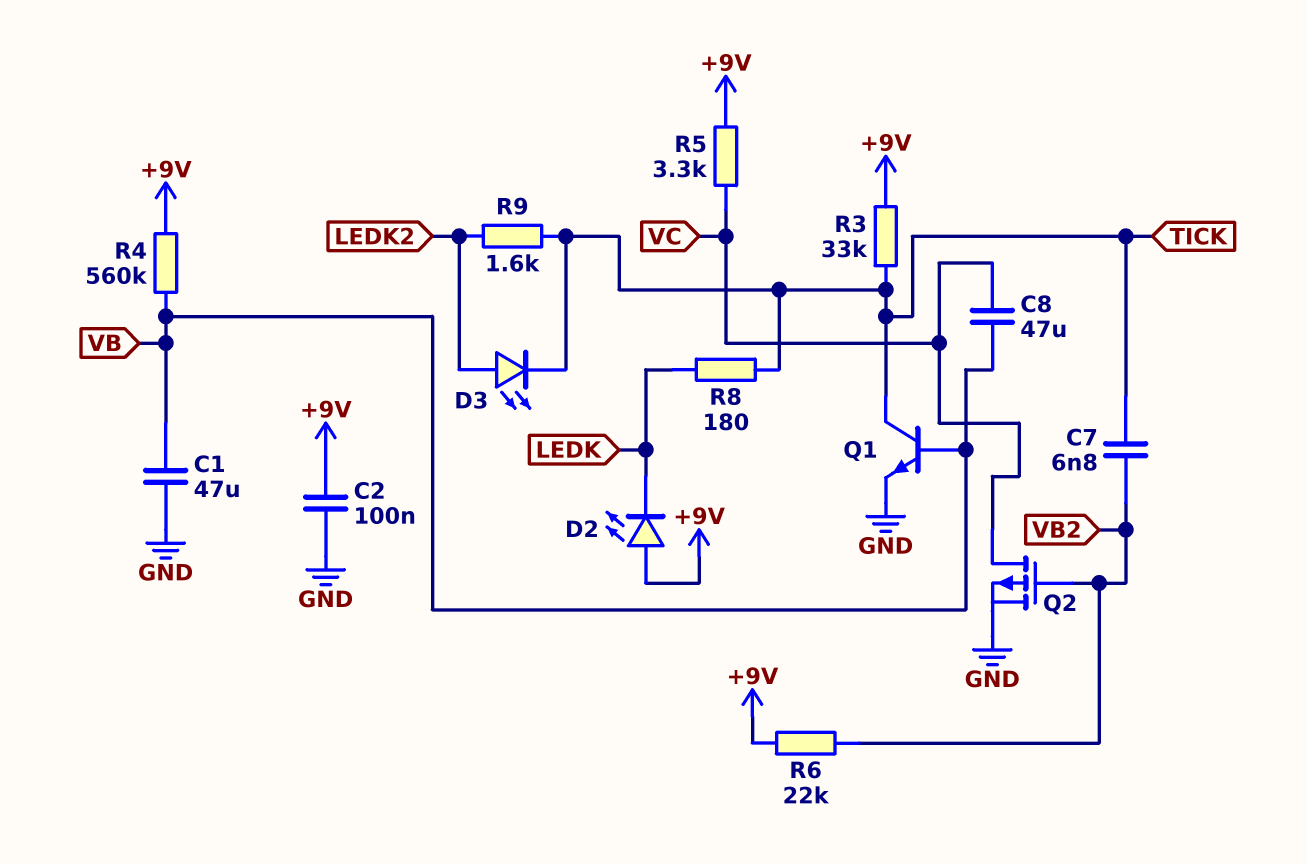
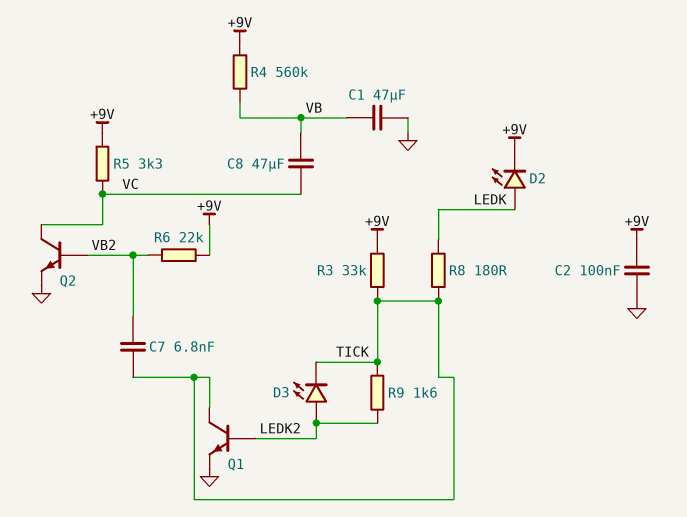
D2: LED (A +9V, K LEDK) -> LED (A LEDK, K +9V)
Q1: NPN (B VB, C TICK, E GND) -> NPN (B LEDK2, C TICK, E GND)
Q2: PMOS (G VB2, D VC, S GND) -> NPN (B VB2, C VC, E GND)

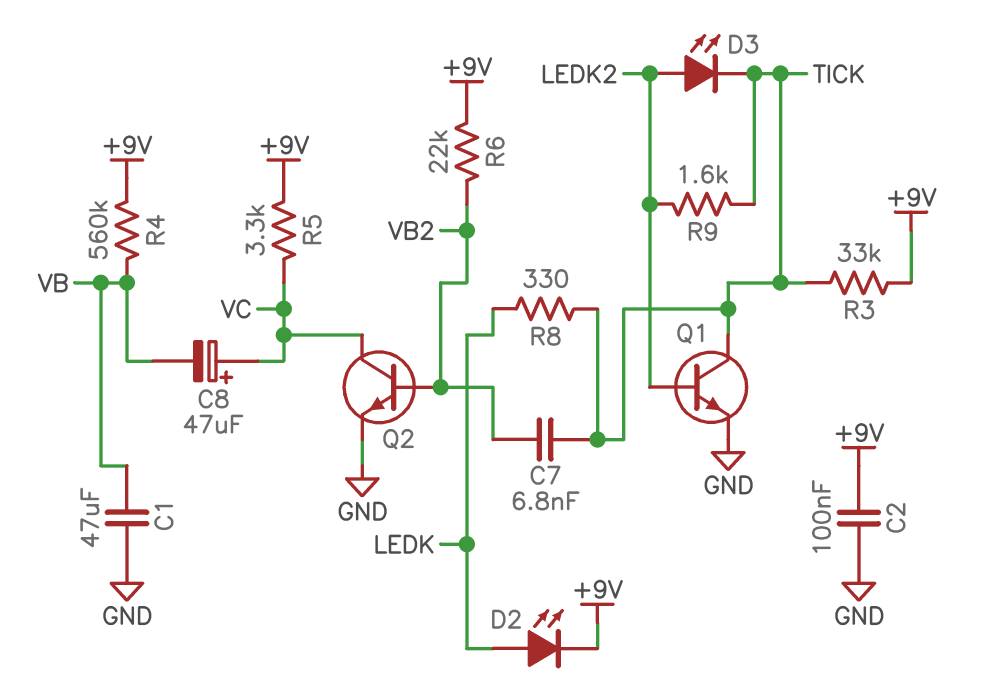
C8: 47uF (VB, VC) -> 47uF (plus VC, minus VB)
R8: 180 (LEDK, TICK) -> 330 (LEDK, TICK)

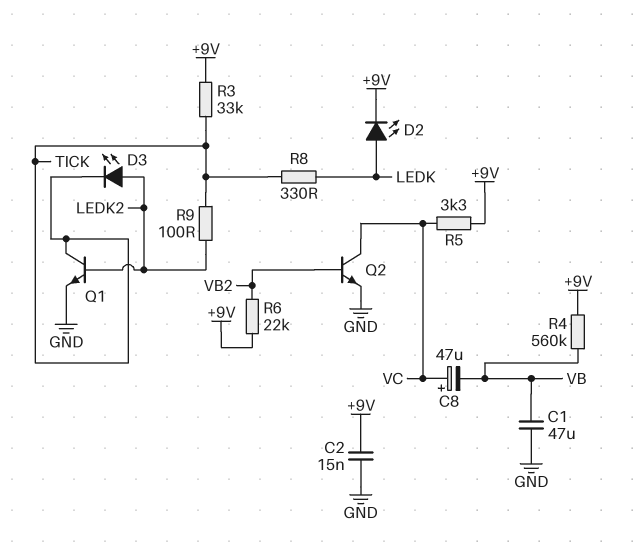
C2: 100nF (+9V, GND) -> 15nF (+9V, GND)
C7: 6.8nF (TICK, VB2) -> none
R9: 1.6k (LEDK2, TICK) -> 100 (LEDK2, TICK)

